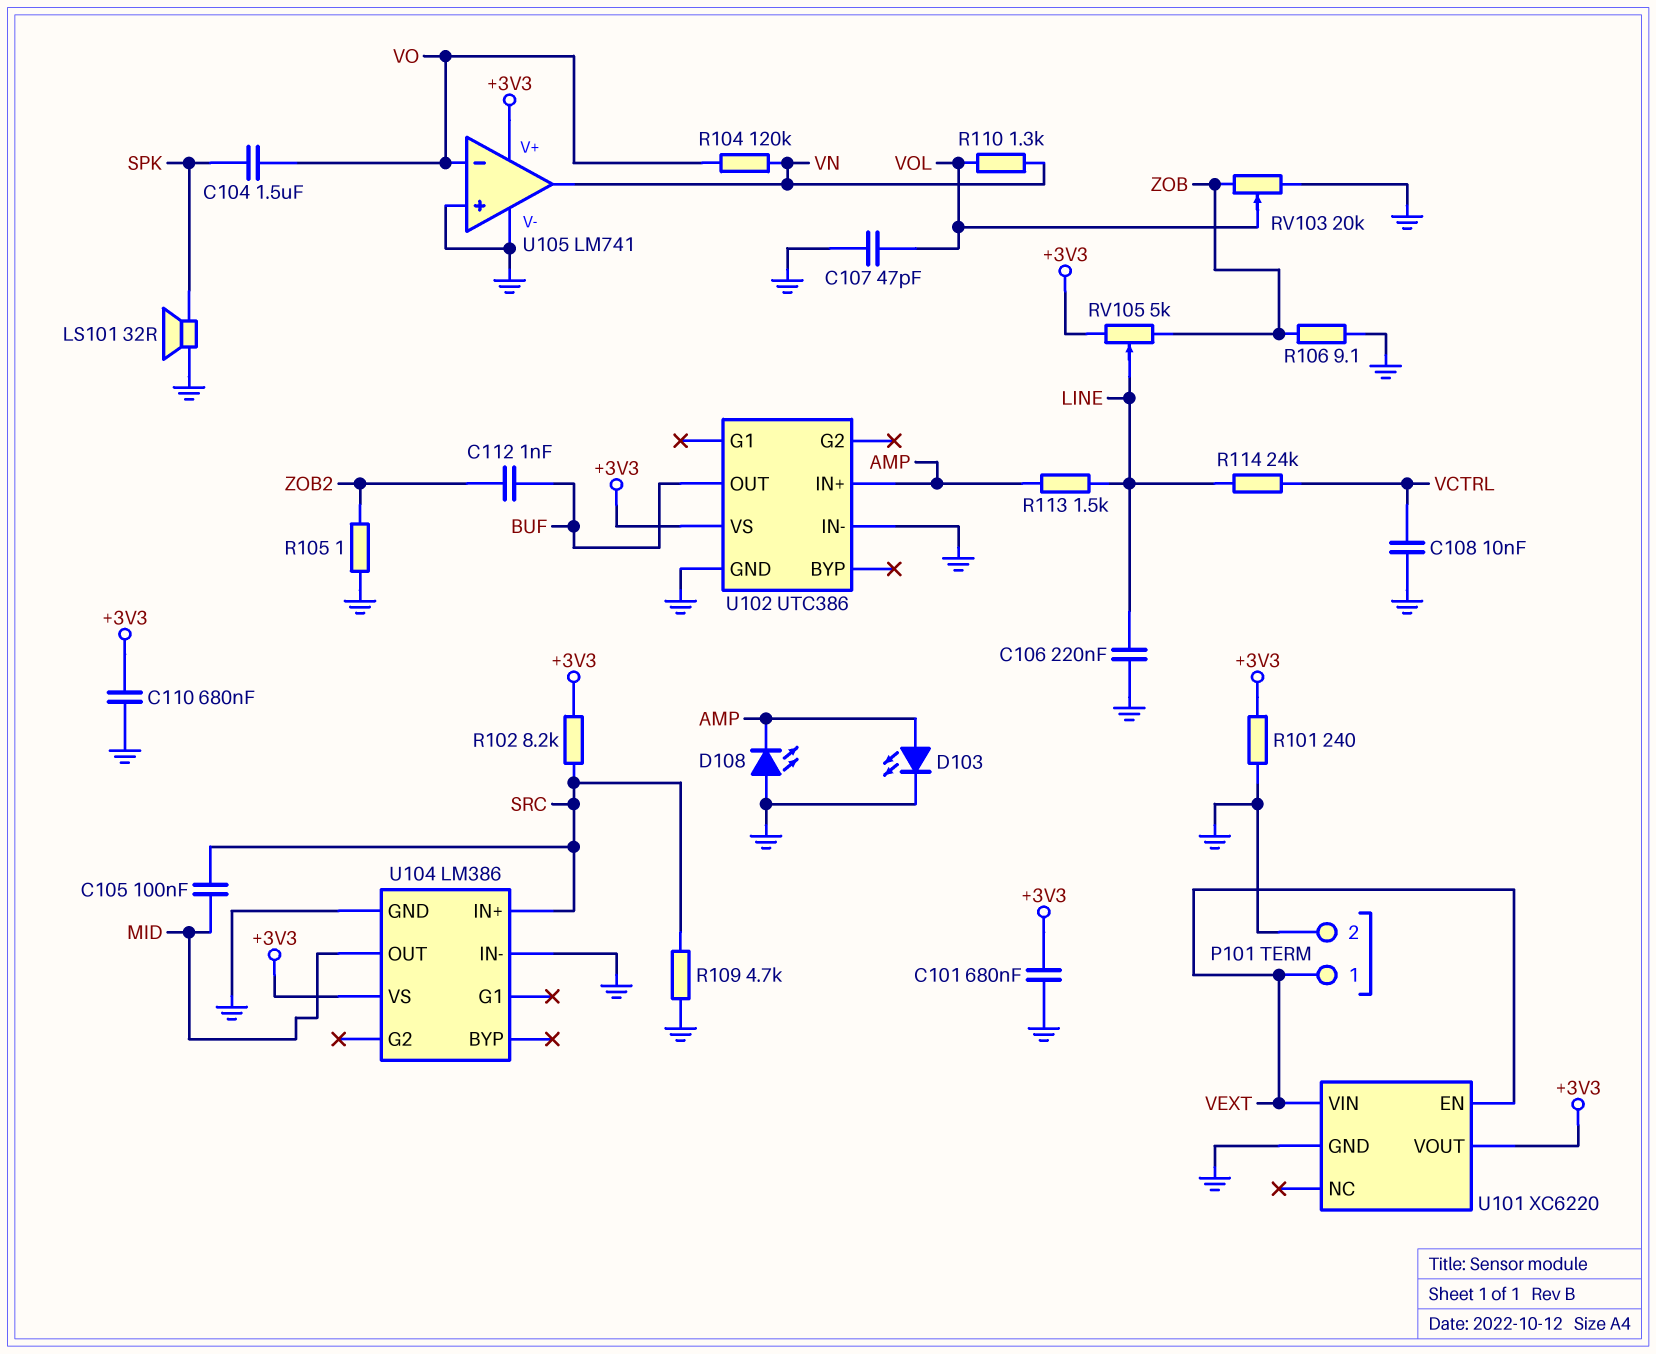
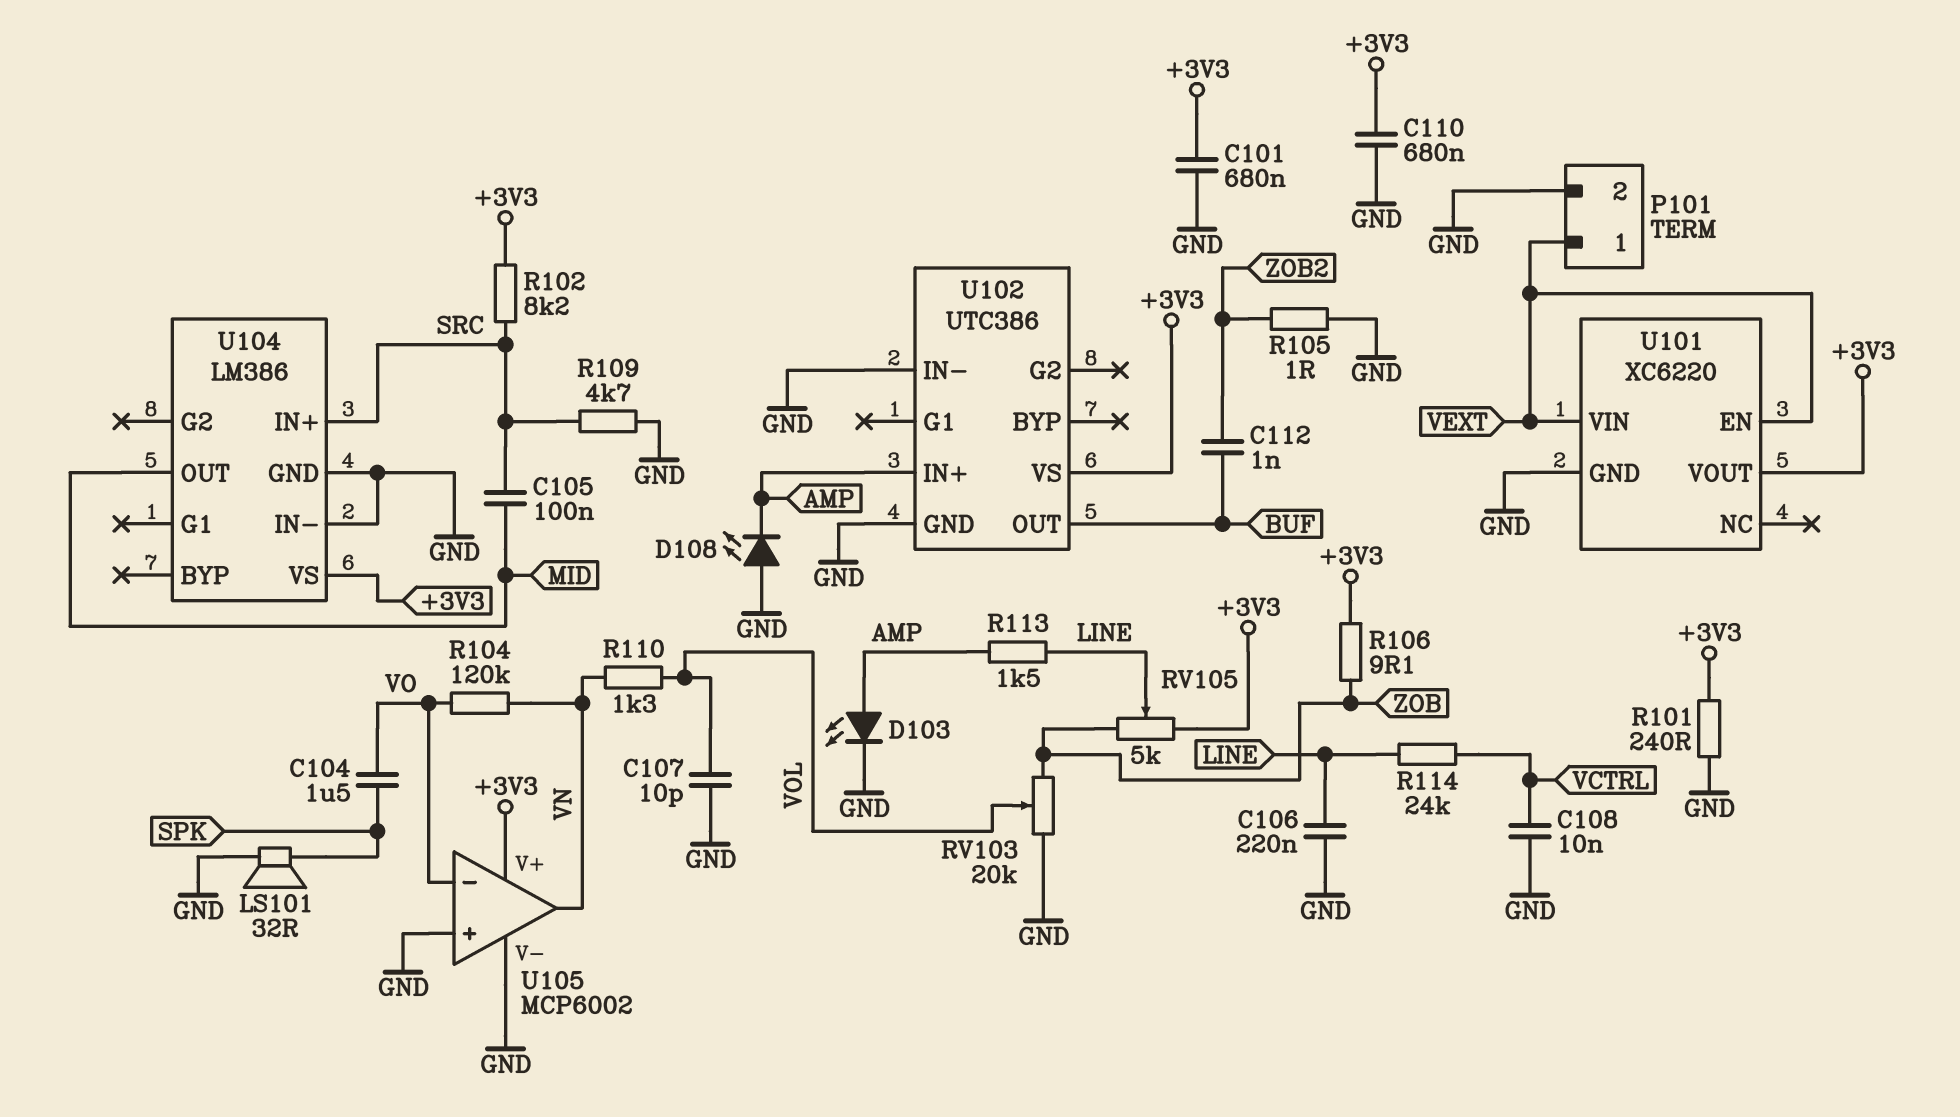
C107: 47pF (GND, VOL) -> 10pF (GND, VOL)
R106: 9.1 (GND, ZOB) -> 9.1 (+3V3, ZOB)
U105: LM741 -> MCP6002

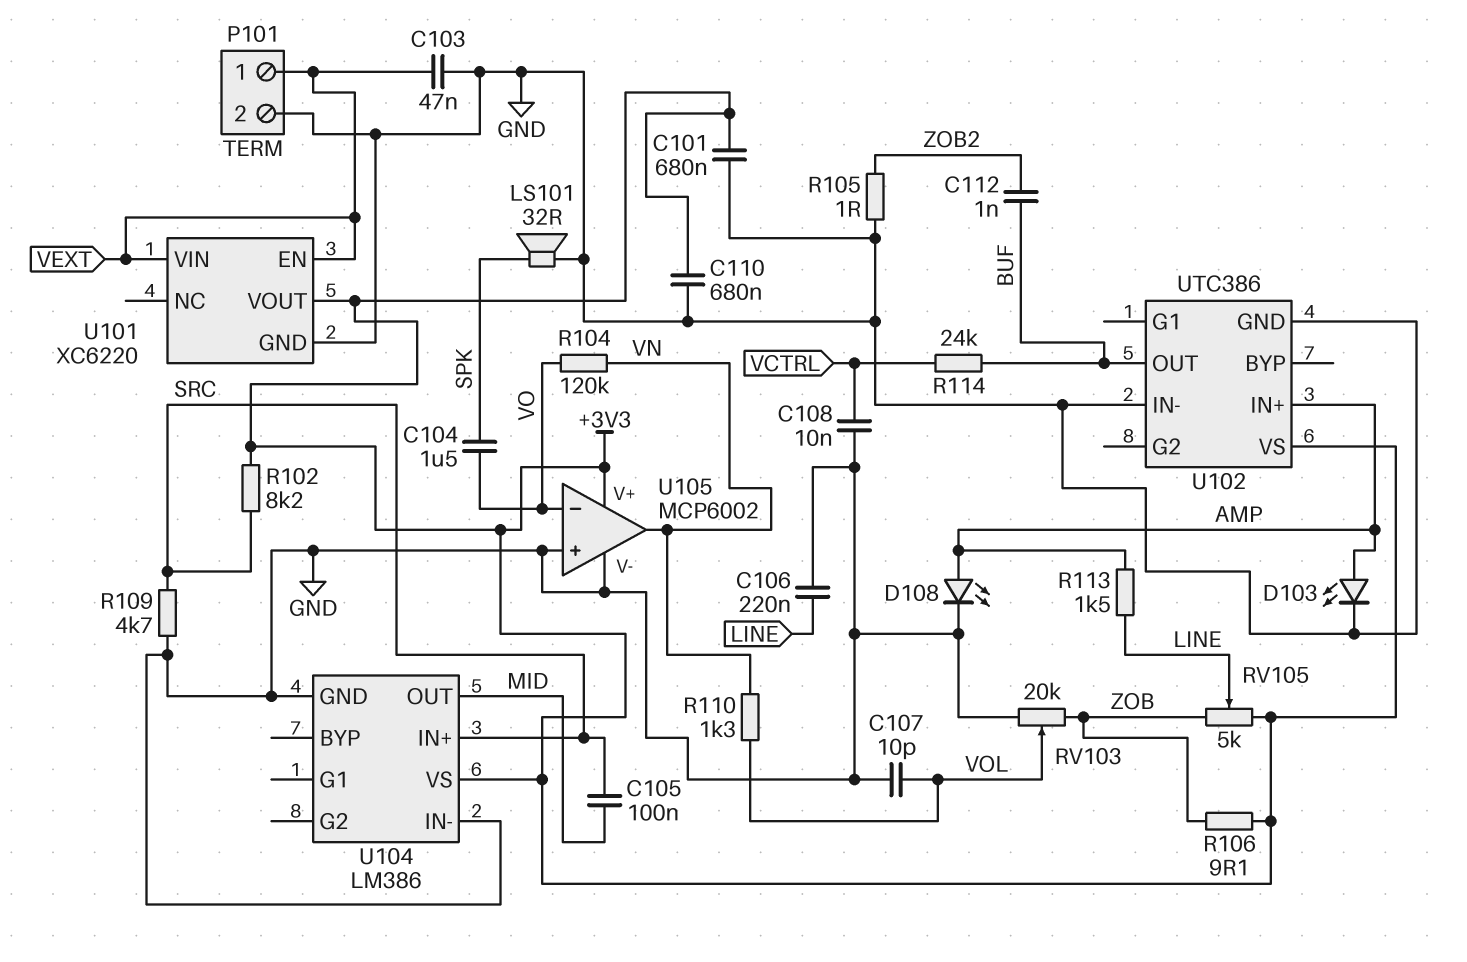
C103: none -> 47nF (GND, VEXT)
D108: LED (A GND, K AMP) -> LED (A AMP, K GND)
R101: 240 (+3V3, GND) -> none
R114: 24k (LINE, VCTRL) -> 24k (BUF, VCTRL)

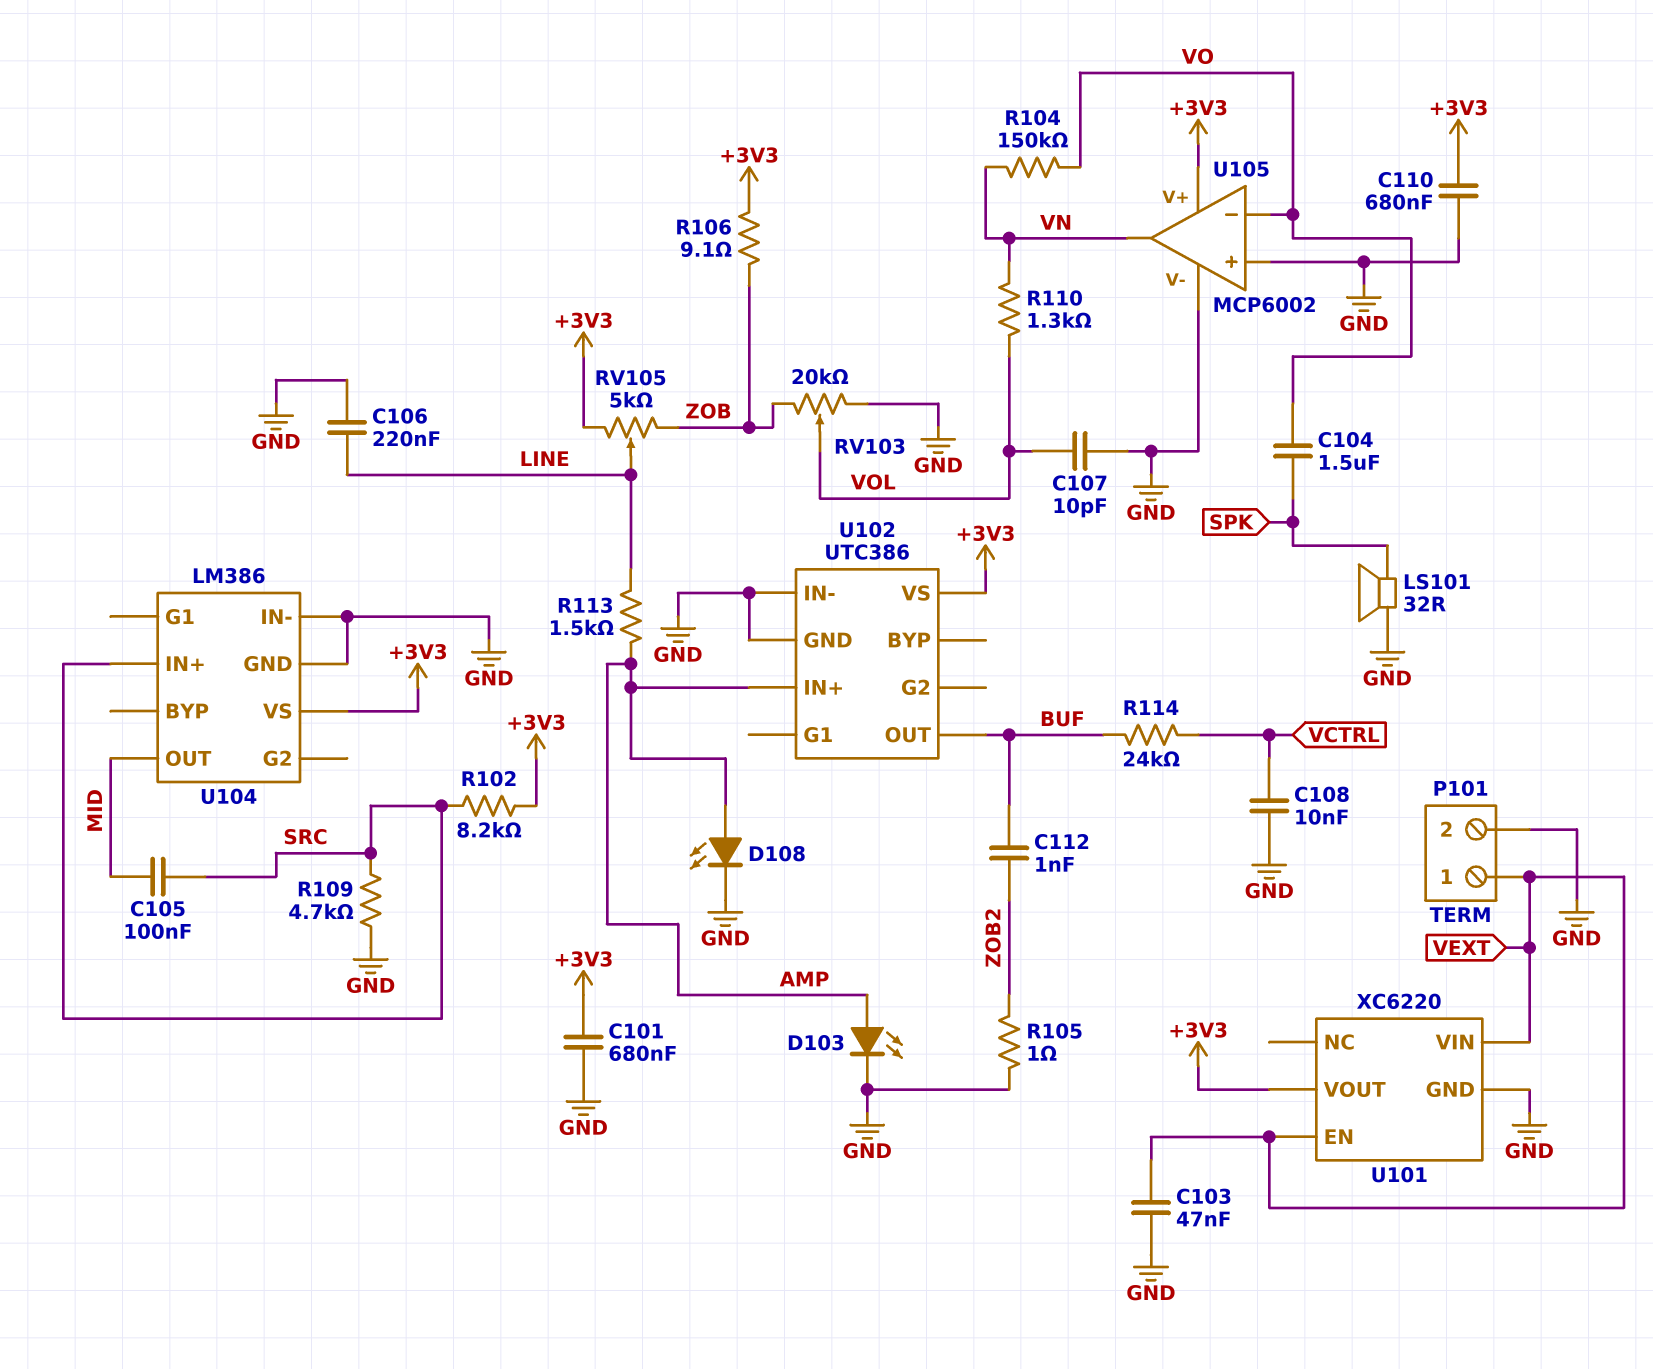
R104: 120k (VN, VO) -> 150k (VN, VO)

